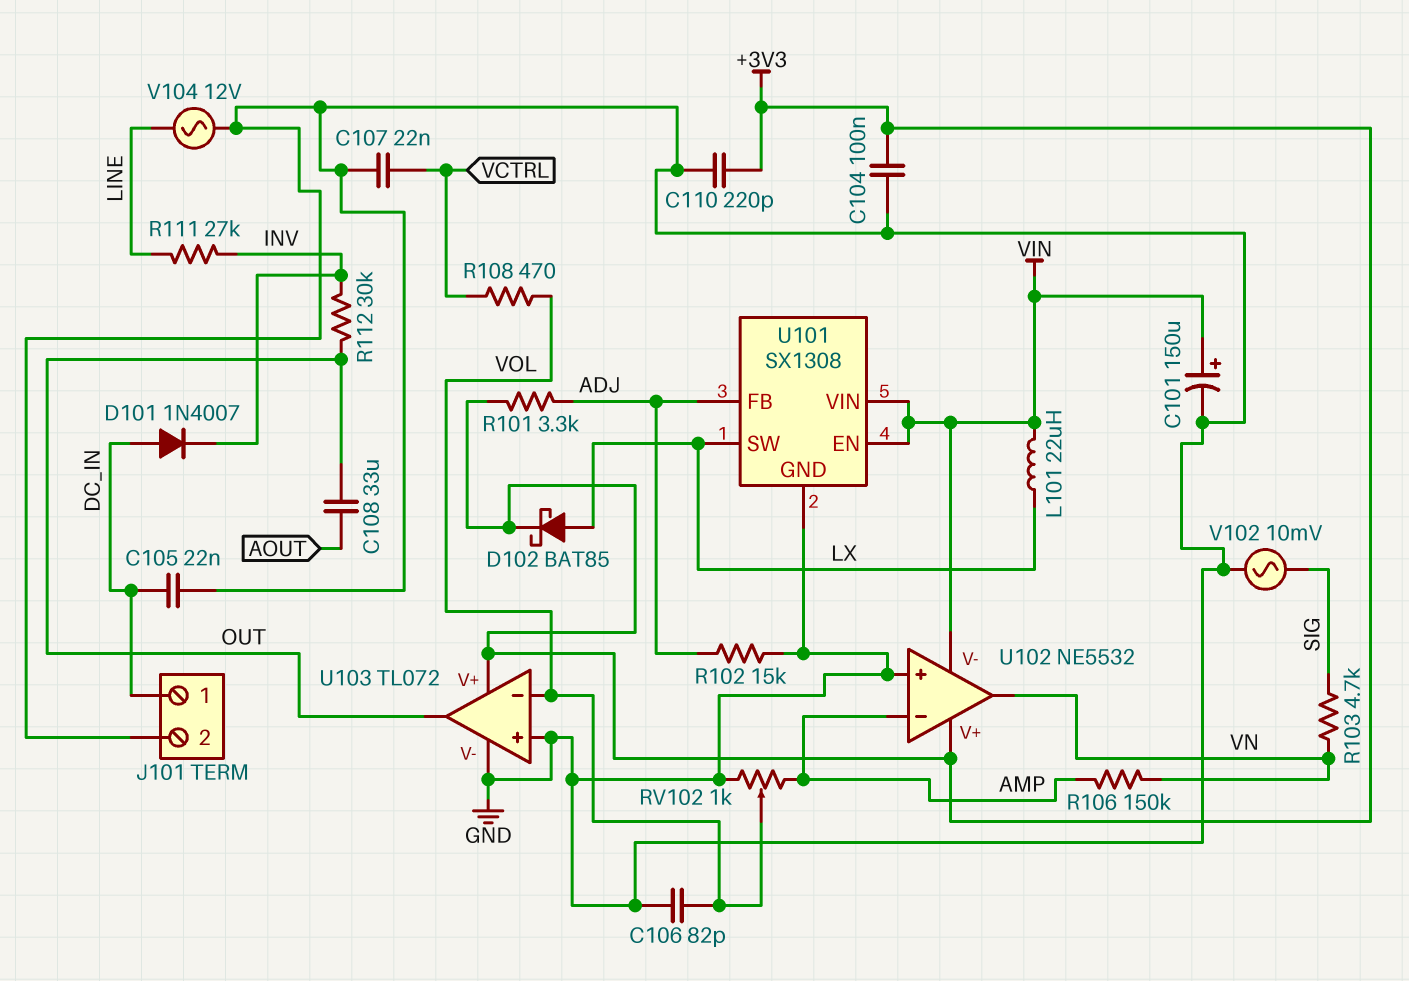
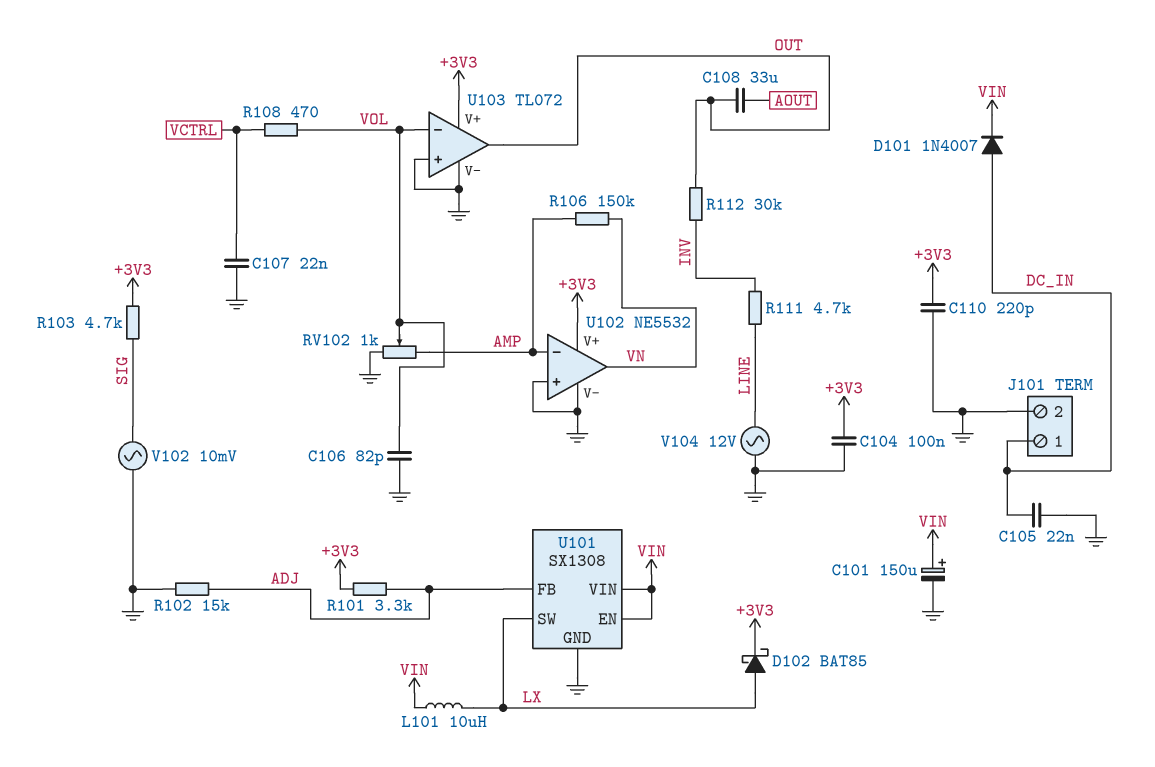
D101: diode 1N4007 (A DC_IN, K INV) -> diode 1N4007 (A DC_IN, K VIN)
L101: 22uH (LX, VIN) -> 10uH (LX, VIN)
R103: 4.7k (SIG, VN) -> 4.7k (+3V3, SIG)
R111: 27k (INV, LINE) -> 4.7k (INV, LINE)
U102 pin V-: VIN -> GND

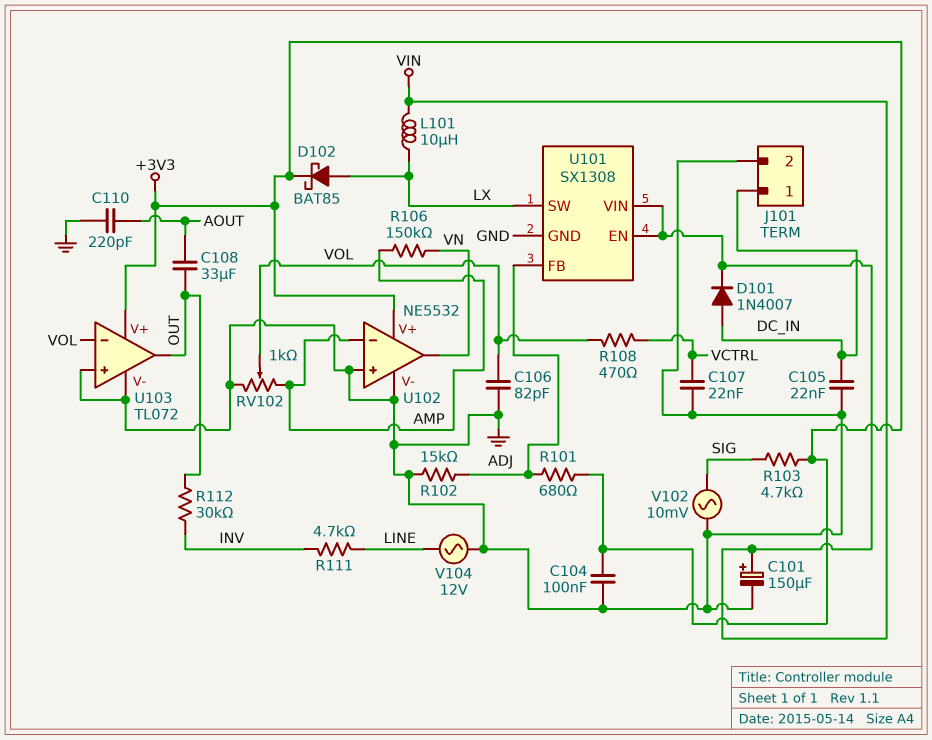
C110: 220pF (+3V3, GND) -> 220pF (AOUT, GND)
R101: 3.3k (+3V3, ADJ) -> 680 (+3V3, ADJ)

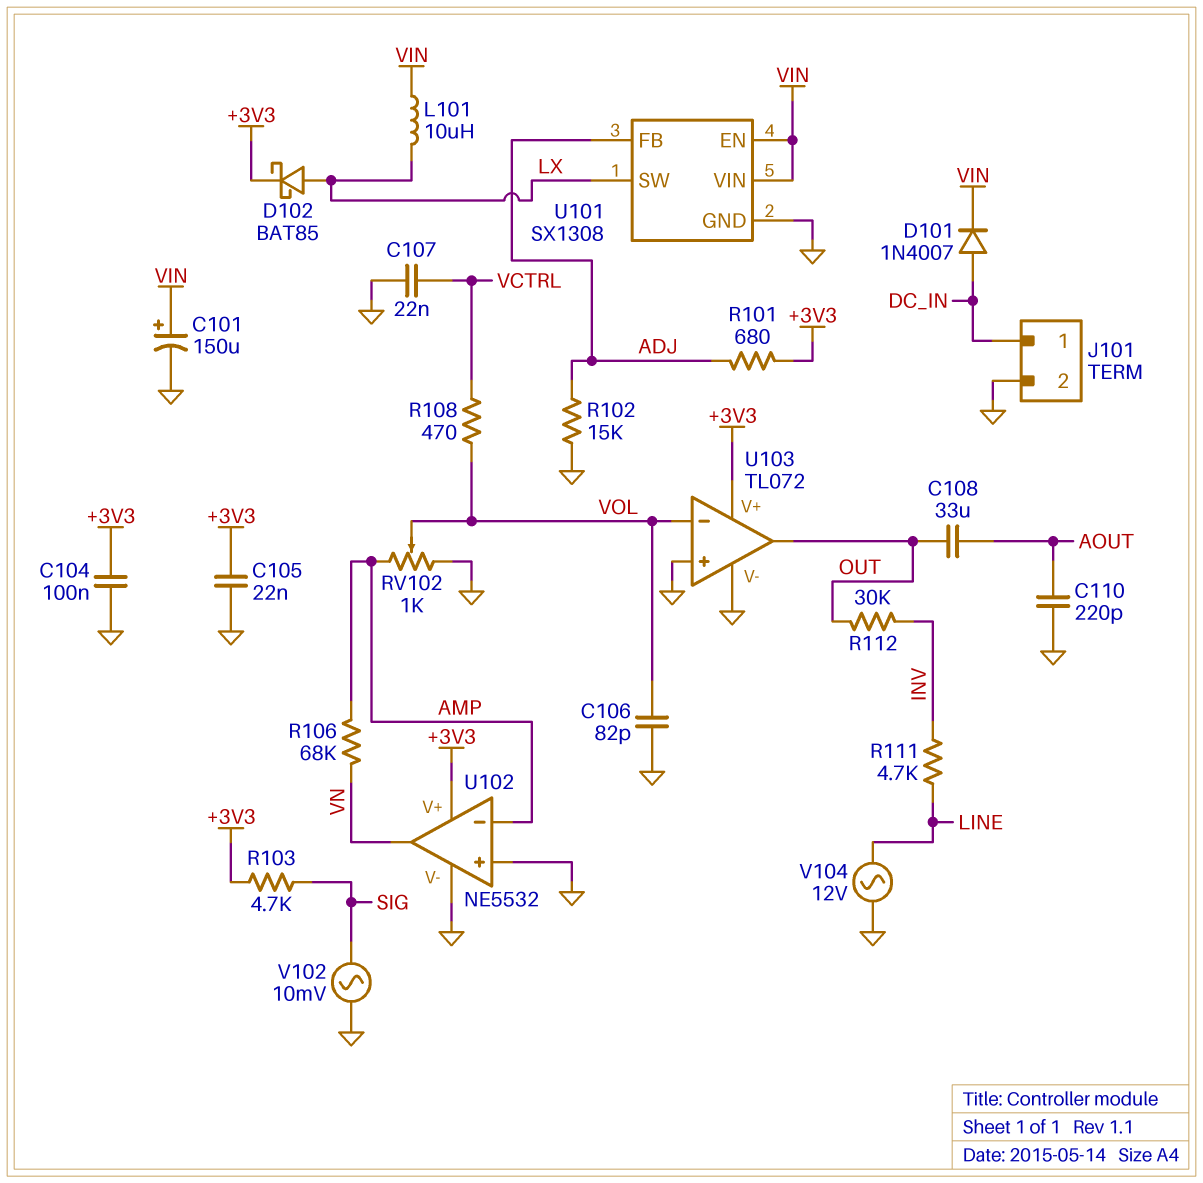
C105: 22nF (DC_IN, GND) -> 22nF (+3V3, GND)
R106: 150k (AMP, VN) -> 68k (AMP, VN)

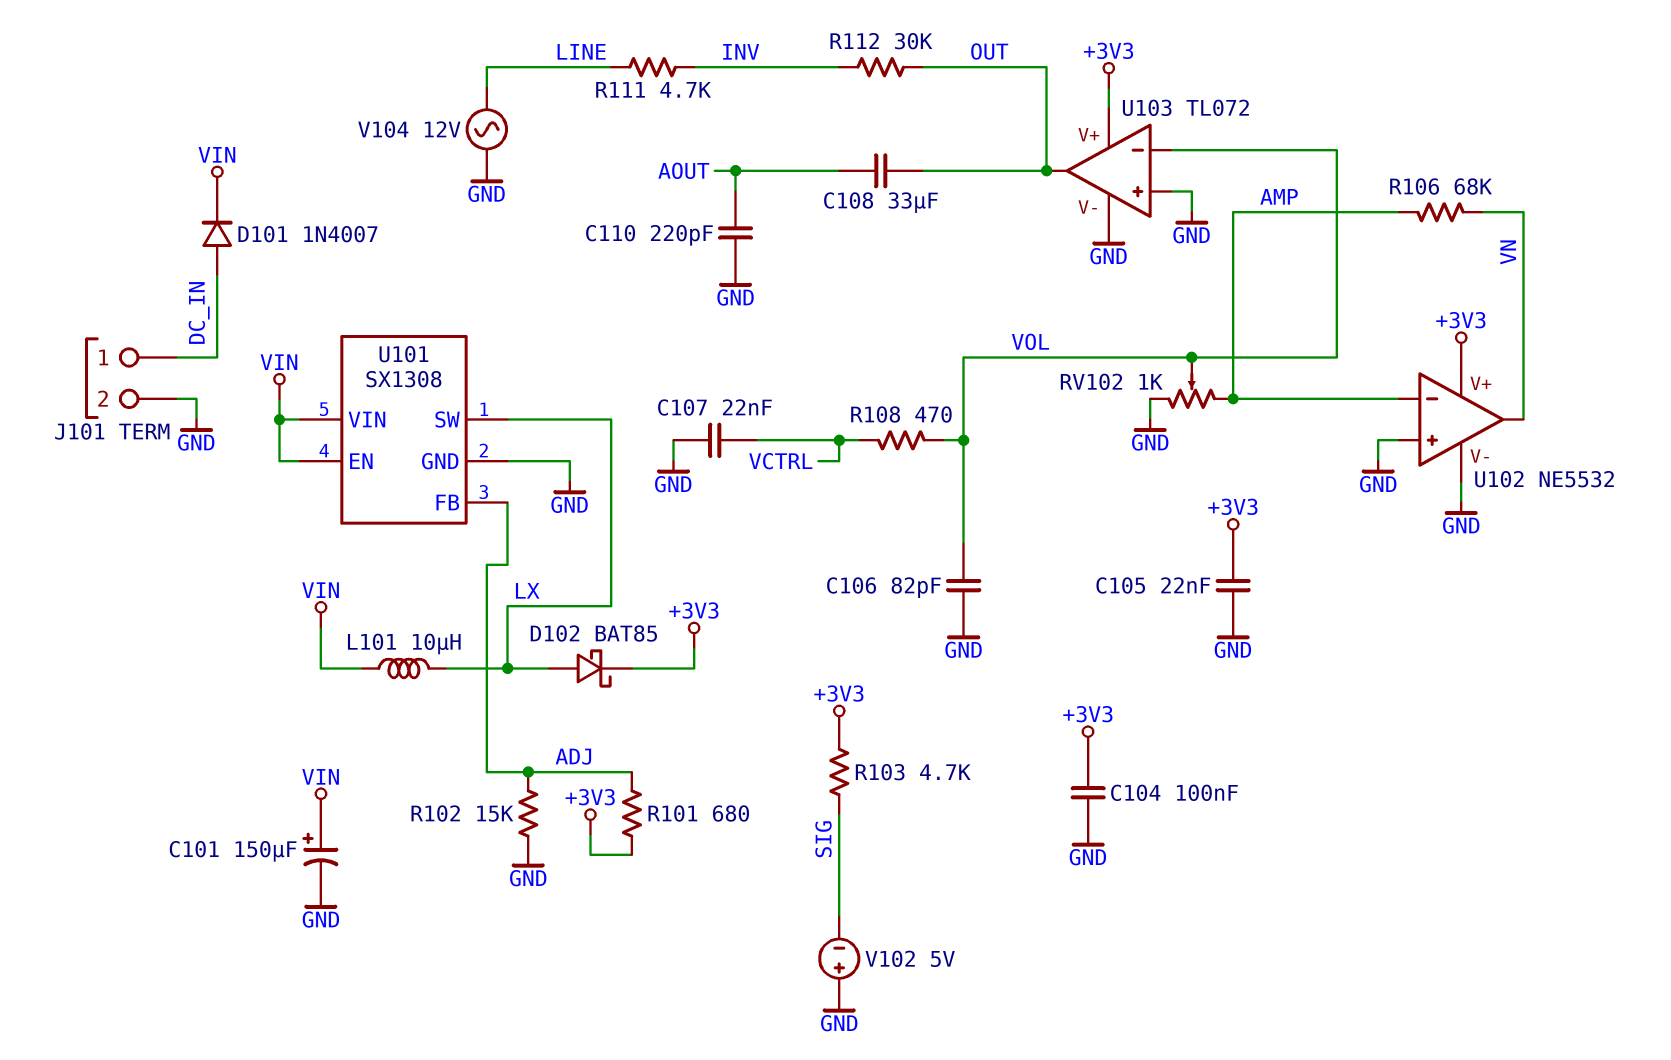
V102: AC 10mV (GND, SIG) -> 5V (plus GND, minus SIG)

